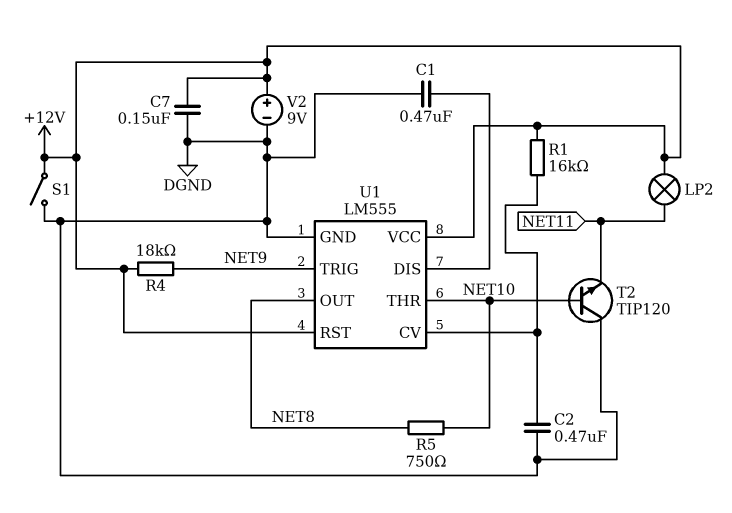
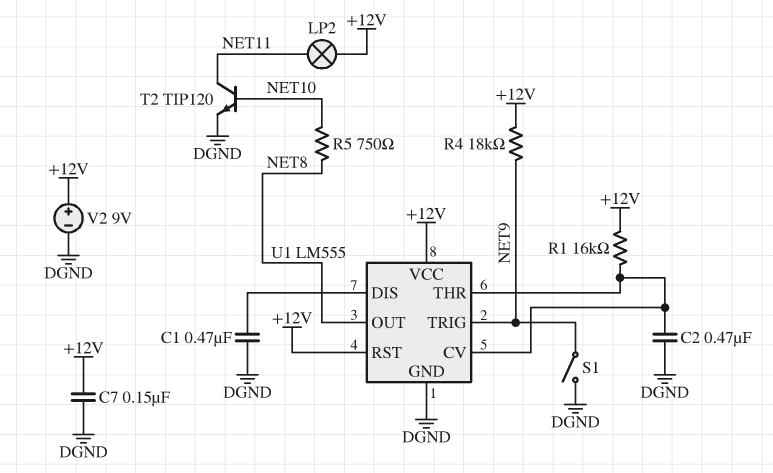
S1: switch (+12V, DGND) -> switch (DGND, NET9)
T2: NPN TIP120 (B NET10, C DGND, E NET11) -> NPN TIP120 (B NET10, C NET11, E DGND)
U1 pin THR: NET10 -> U1/CV

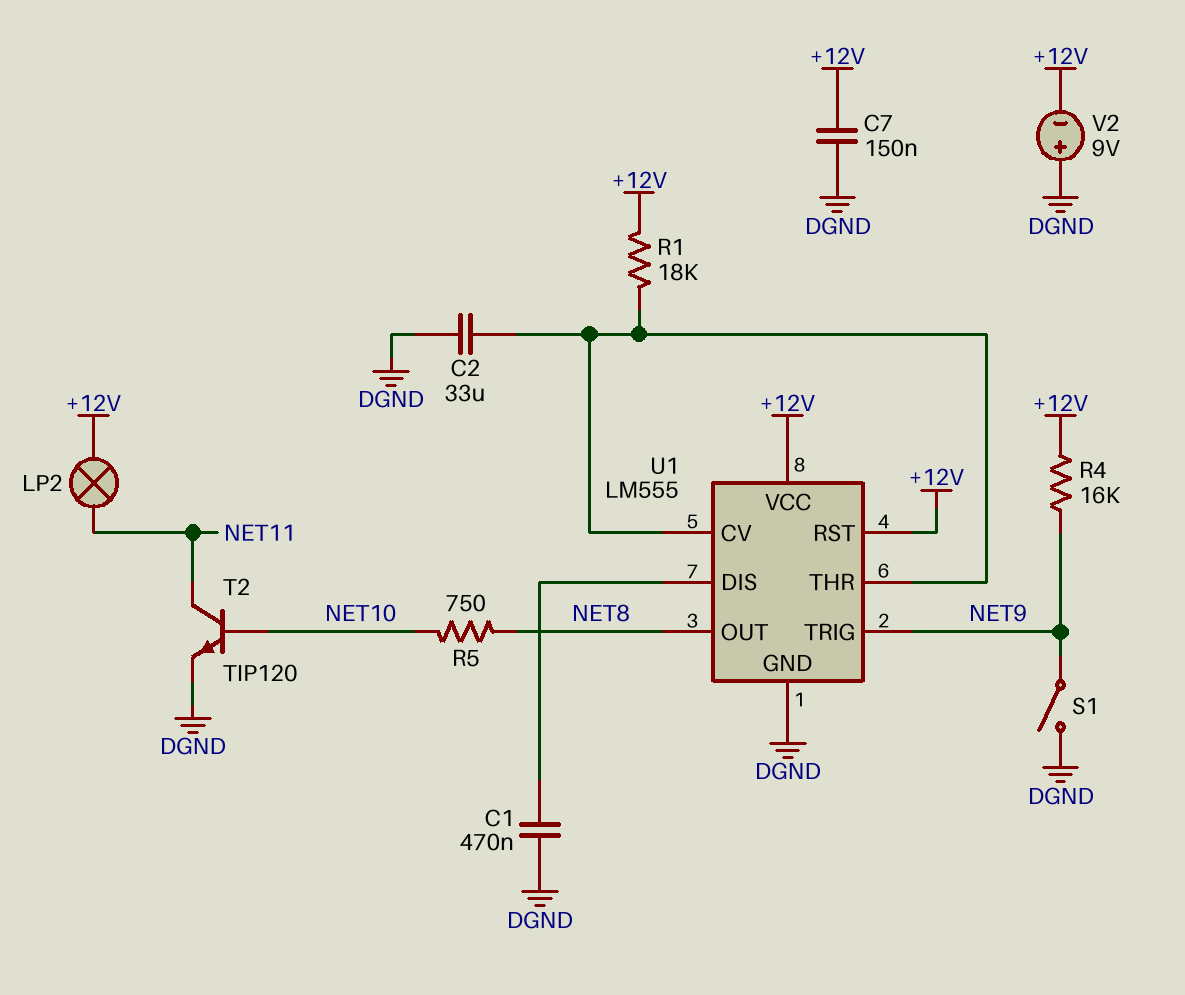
C2: 470nF (DGND, U1/CV) -> 33uF (DGND, U1/CV)
R1: 16k (+12V, U1/CV) -> 18k (+12V, U1/CV)
R4: 18k (+12V, NET9) -> 16k (+12V, NET9)
V2: 9V (plus +12V, minus DGND) -> 9V (plus DGND, minus +12V)

